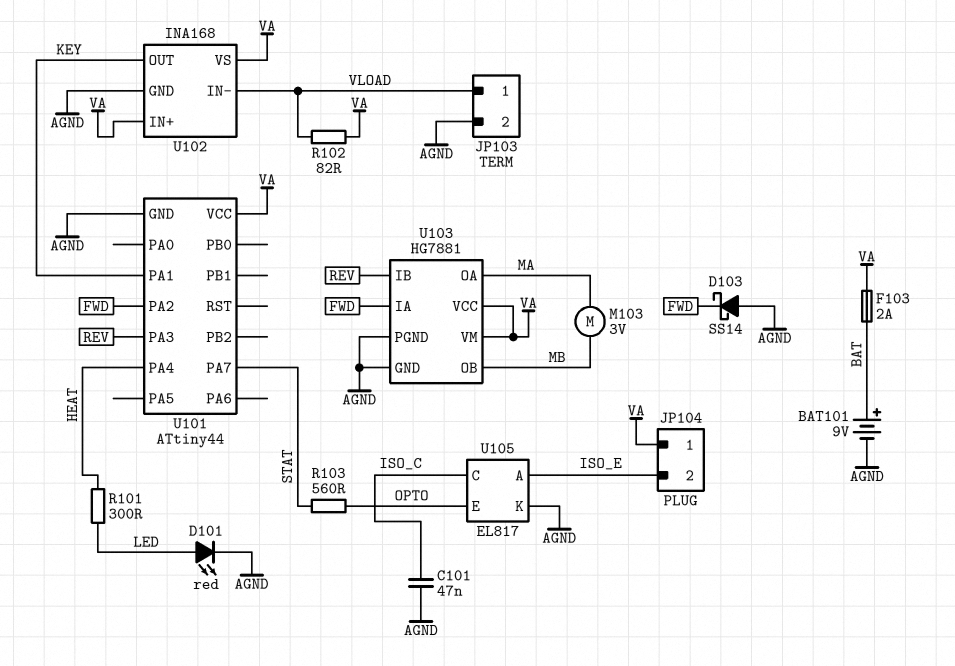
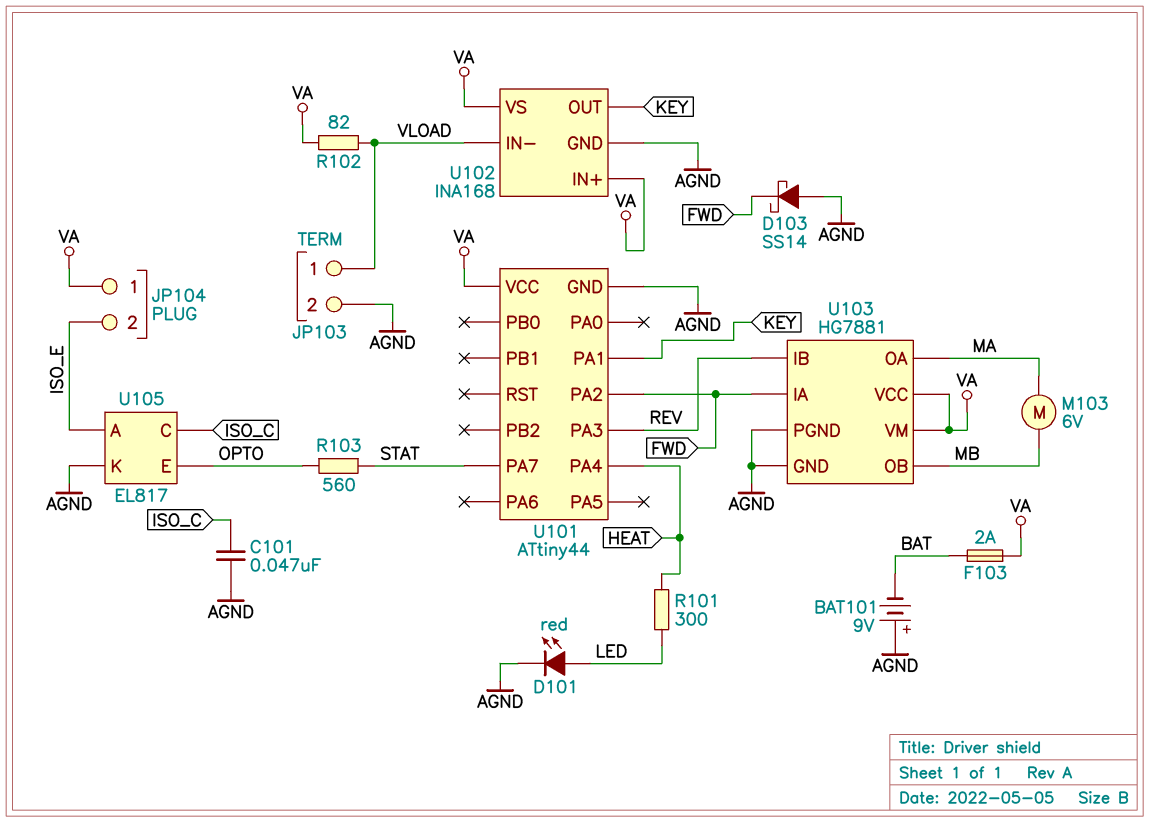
BAT101: 9V (plus BAT, minus AGND) -> 9V (plus AGND, minus BAT)
M103: motor 3V (MA, MB) -> motor 6V (MA, MB)

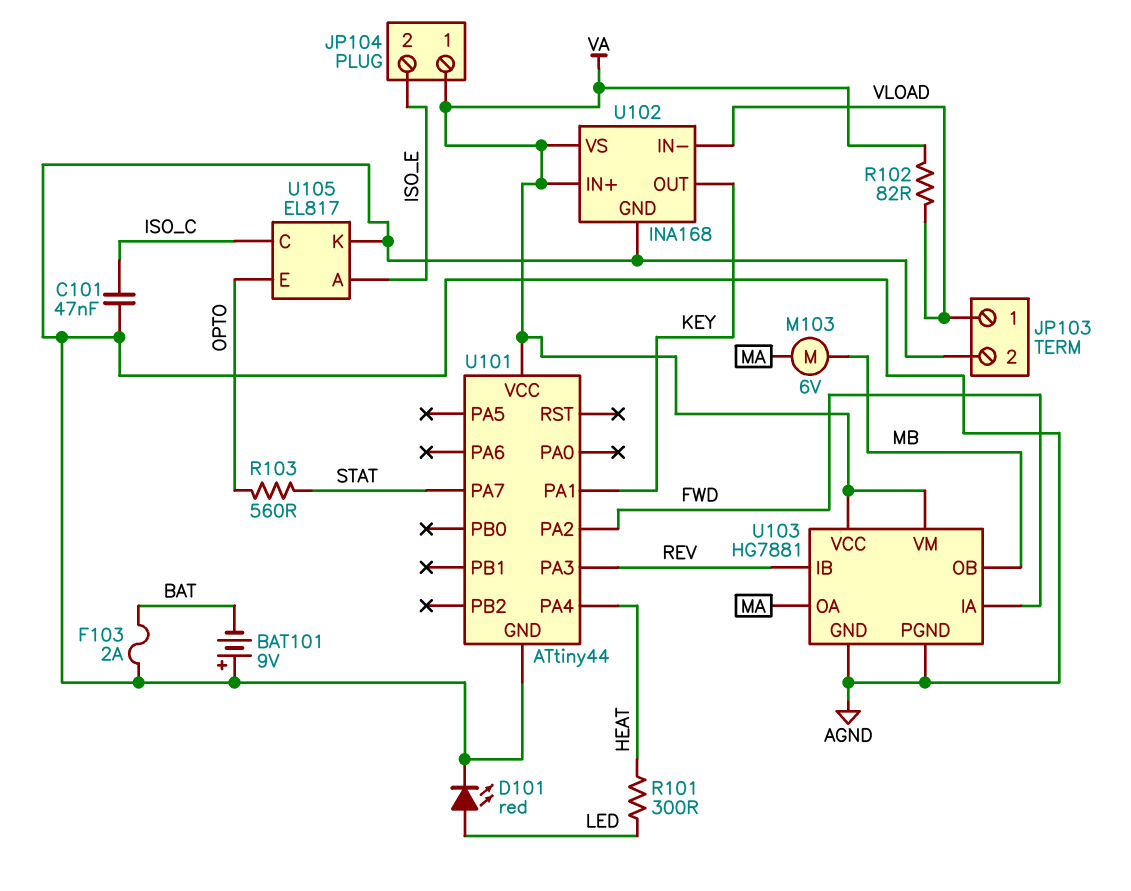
D103: schottky SS14 (A AGND, K FWD) -> none
F103: 2A (BAT, VA) -> 2A (AGND, BAT)

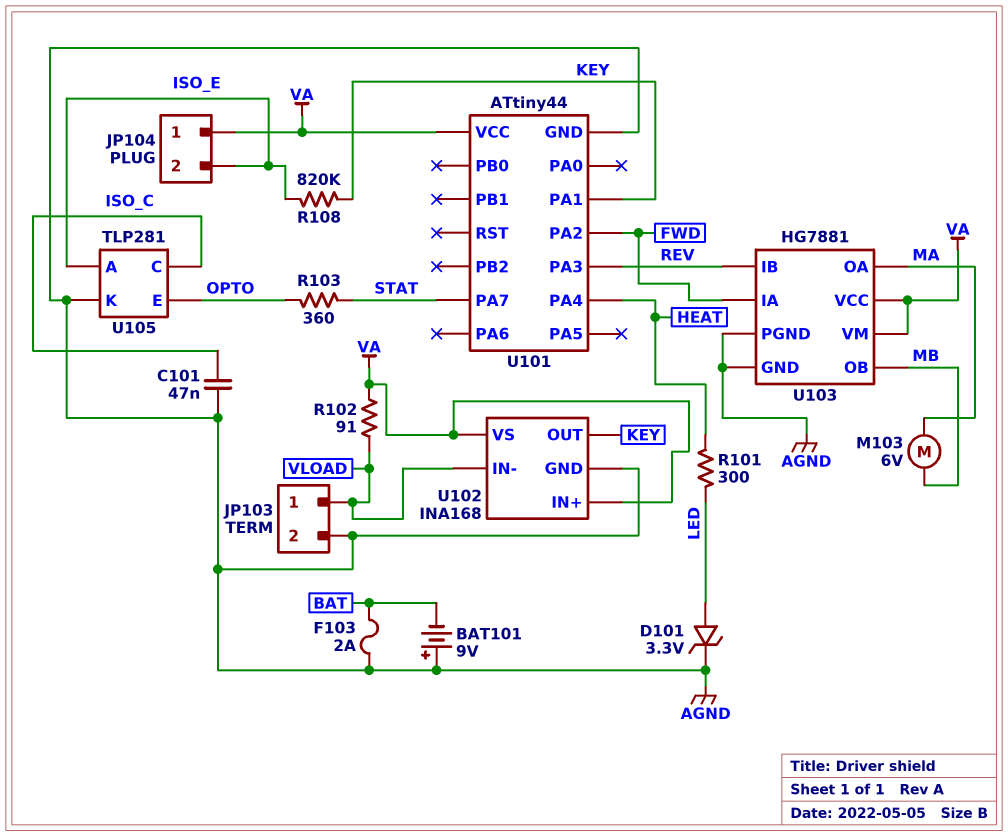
D101: LED red (A LED, K AGND) -> zener 3.3V (A LED, K AGND)
R102: 82 (VA, VLOAD) -> 91 (VA, VLOAD)
R103: 560 (OPTO, STAT) -> 360 (OPTO, STAT)
R108: none -> 820k (ISO_E, KEY)
U105: EL817 -> TLP281

